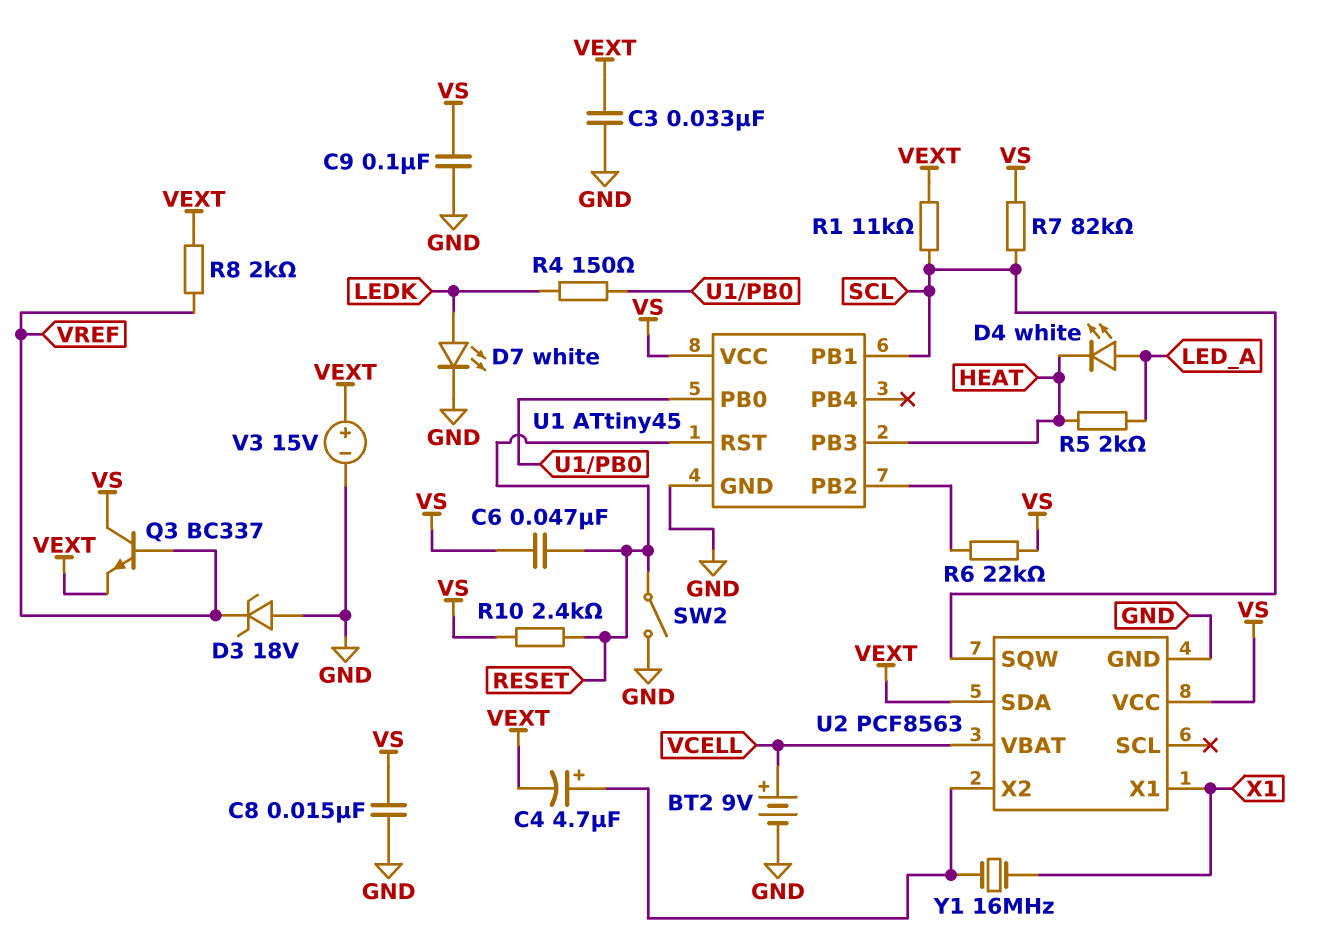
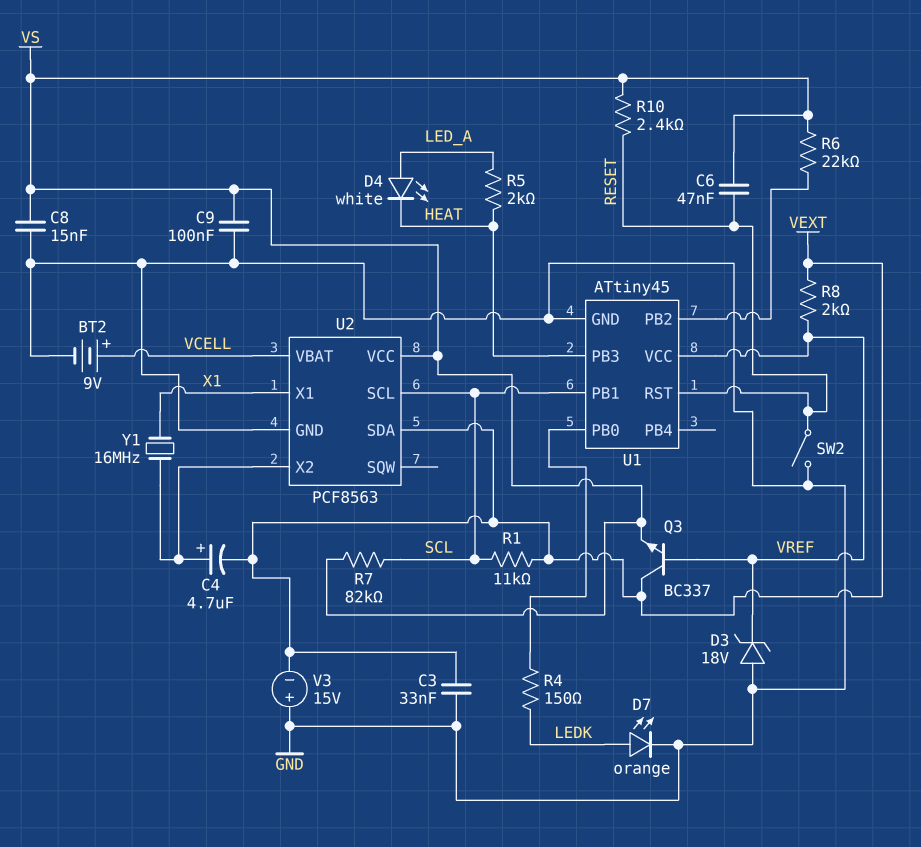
D7: LED white (A LEDK, K GND) -> LED orange (A LEDK, K GND)
Q3: NPN BC337 (B VREF, C VS, E VEXT) -> NPN BC337 (B VREF, C VEXT, E VS)
U1 pin VCC: VS -> VREF
U2 pin SCL: none -> SCL
U2 pin SQW: SCL -> none
V3: 15V (plus VEXT, minus GND) -> 15V (plus GND, minus VEXT)

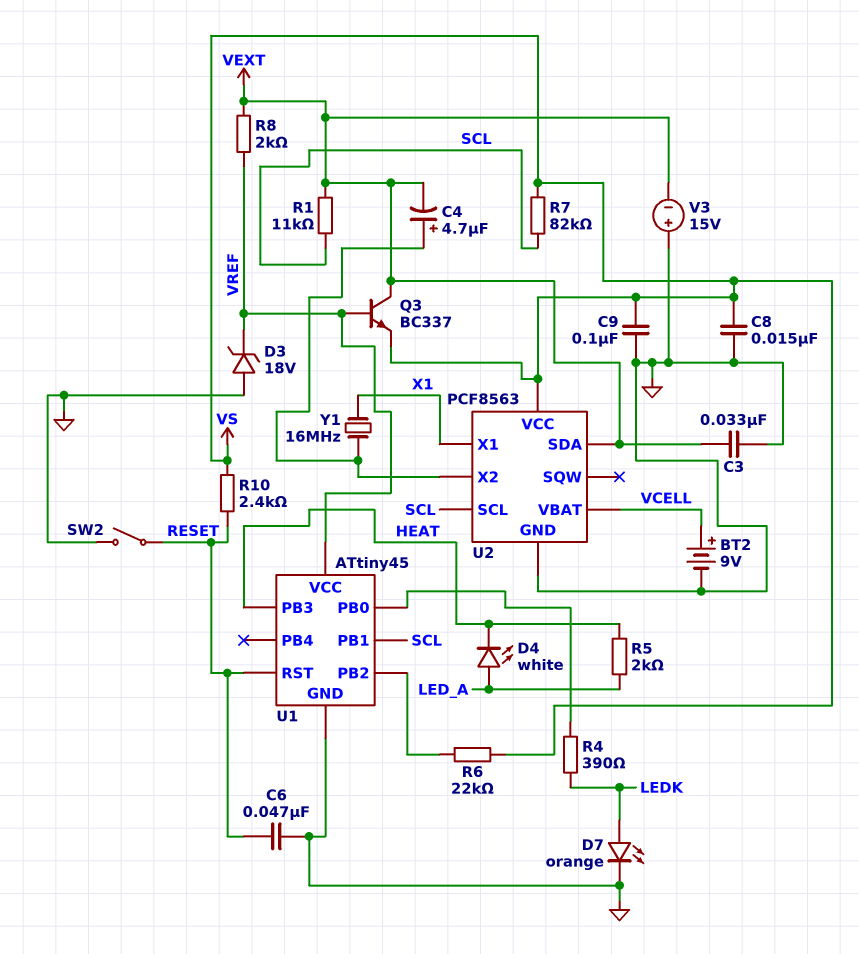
C6: 47nF (RESET, VS) -> 47nF (GND, RESET)
R4: 150 (LEDK, U1/PB0) -> 390 (LEDK, U1/PB0)

